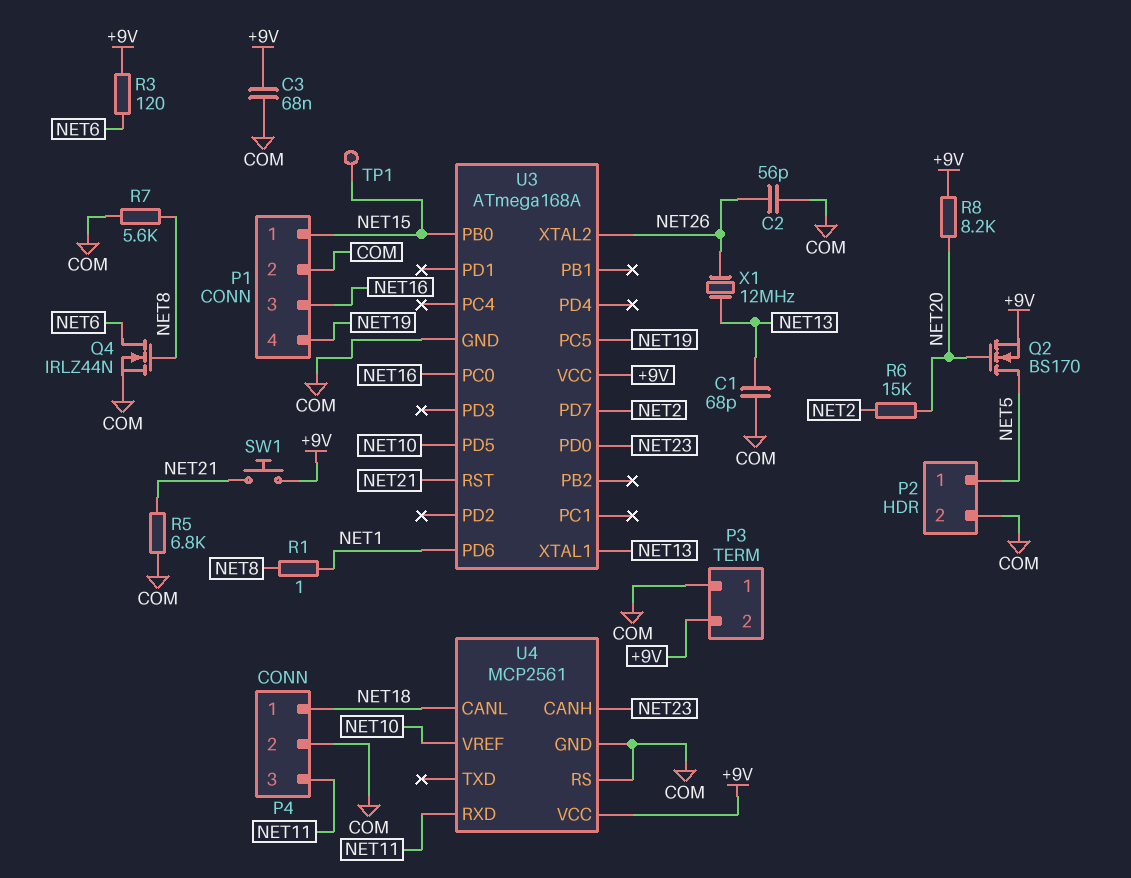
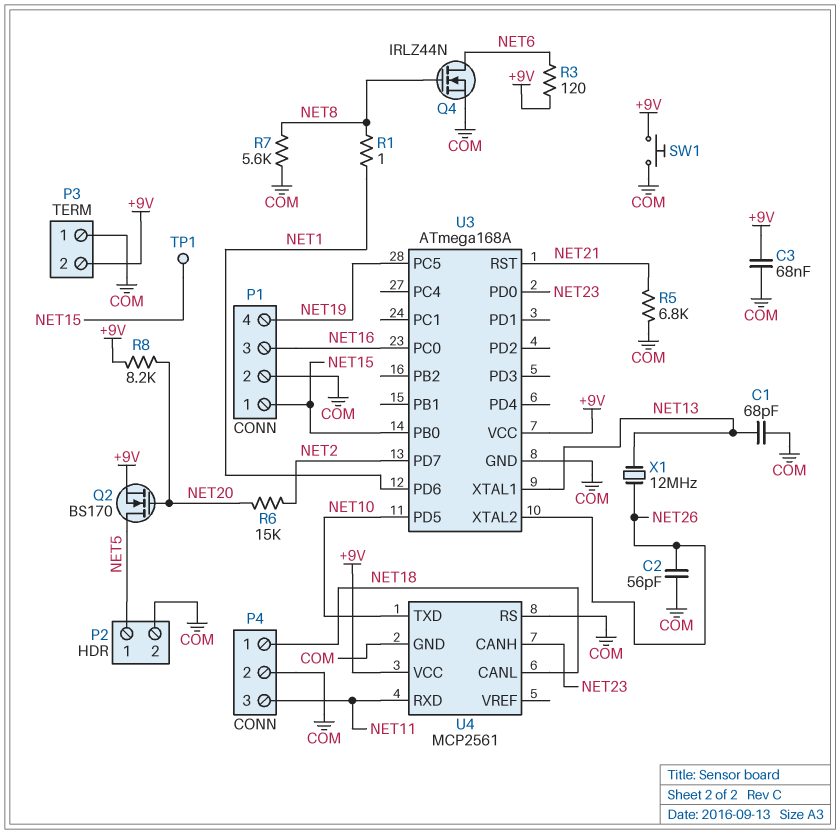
SW1: button (+9V, NET21) -> button (+9V, COM)
U4 pin TXD: none -> NET10
U4 pin VREF: NET10 -> none

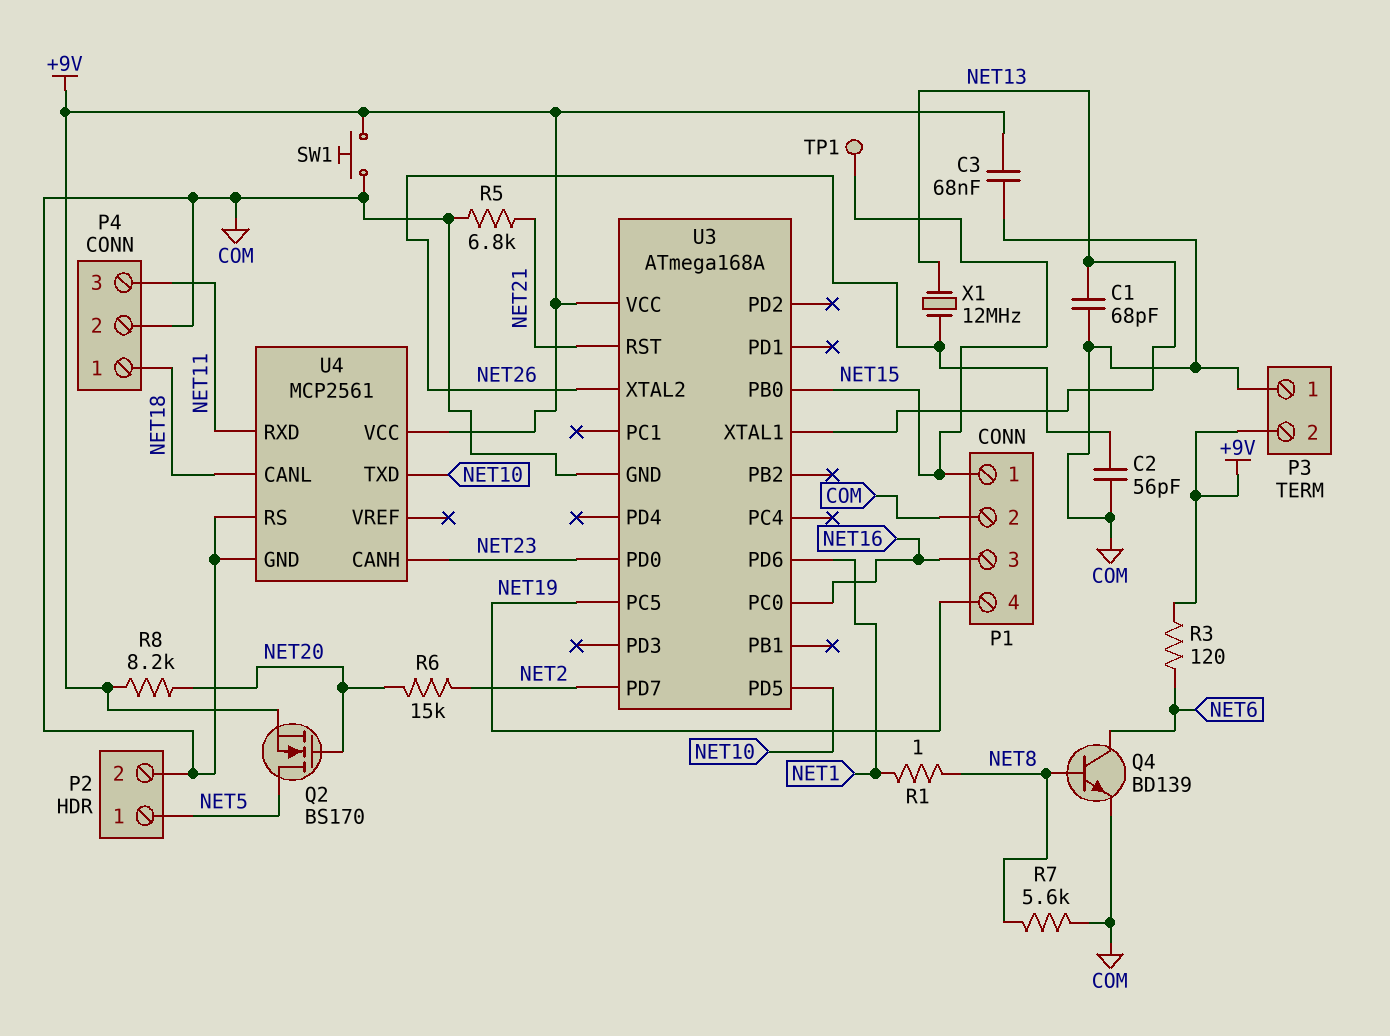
Q4: NMOS IRLZ44N (G NET8, D NET6, S COM) -> NPN BD139 (B NET8, C NET6, E COM)

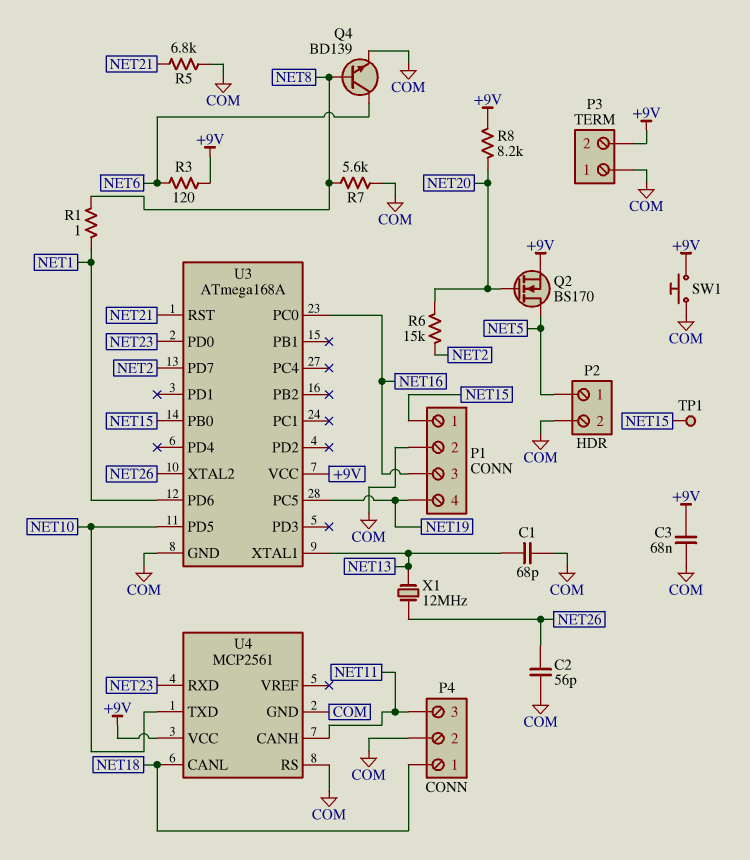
U4 pin CANH: NET23 -> NET11
U4 pin RXD: NET11 -> NET23

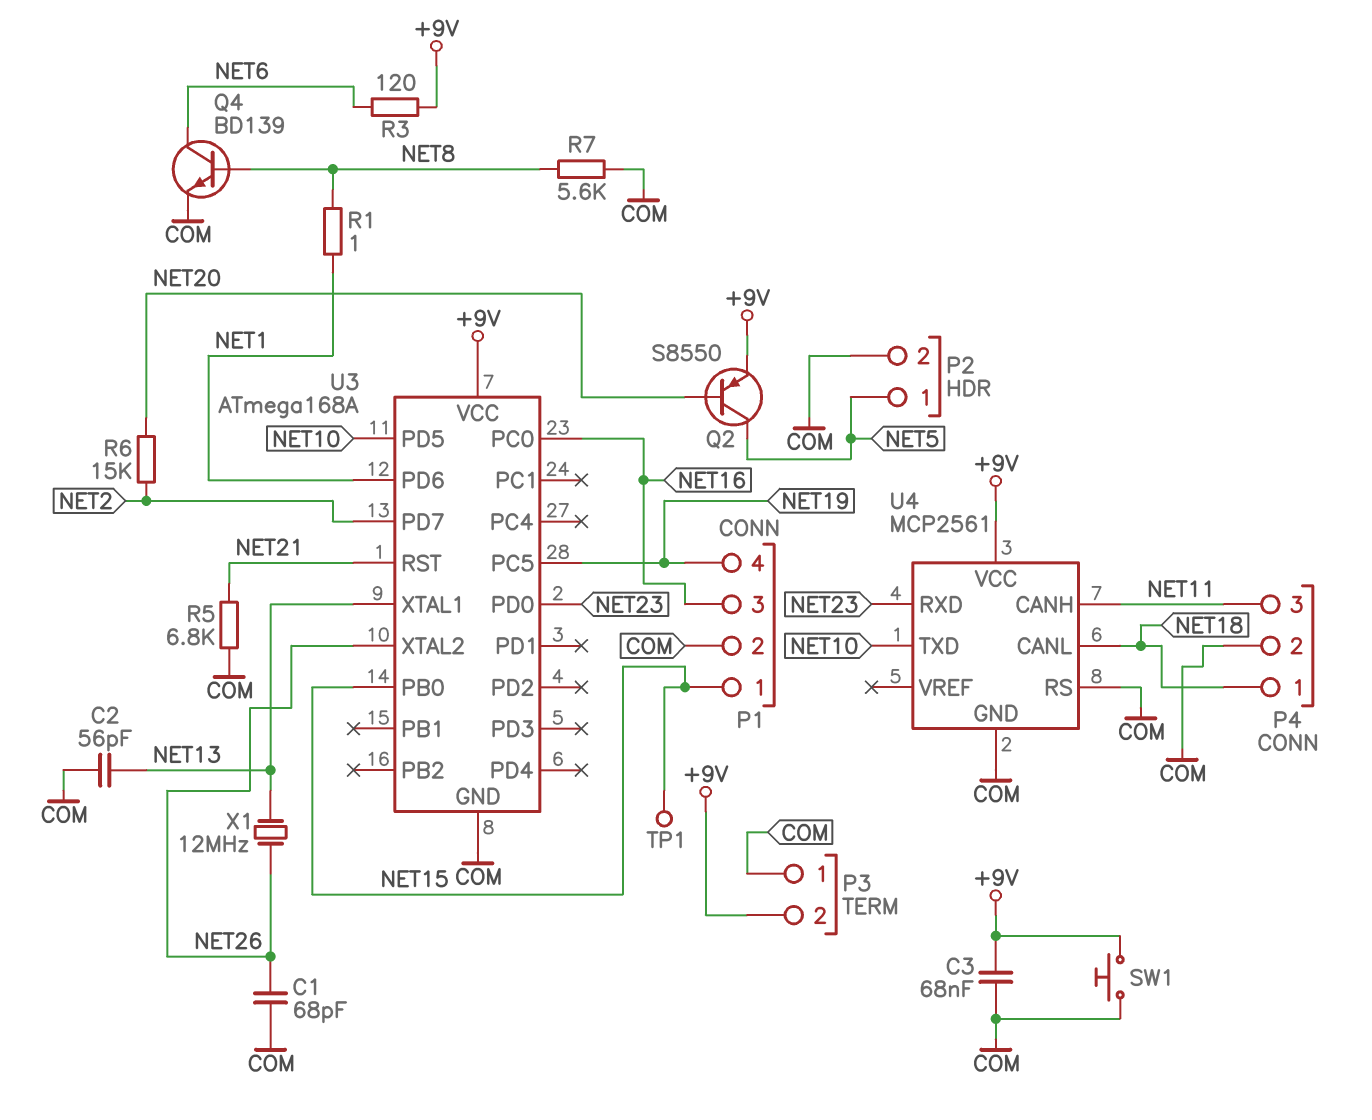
C1: 68pF (COM, NET13) -> 68pF (COM, NET26)
C2: 56pF (COM, NET26) -> 56pF (COM, NET13)
Q2: NMOS BS170 (G NET20, D NET5, S +9V) -> PNP S8550 (B NET20, C NET5, E +9V)
R8: 8.2k (+9V, NET20) -> none

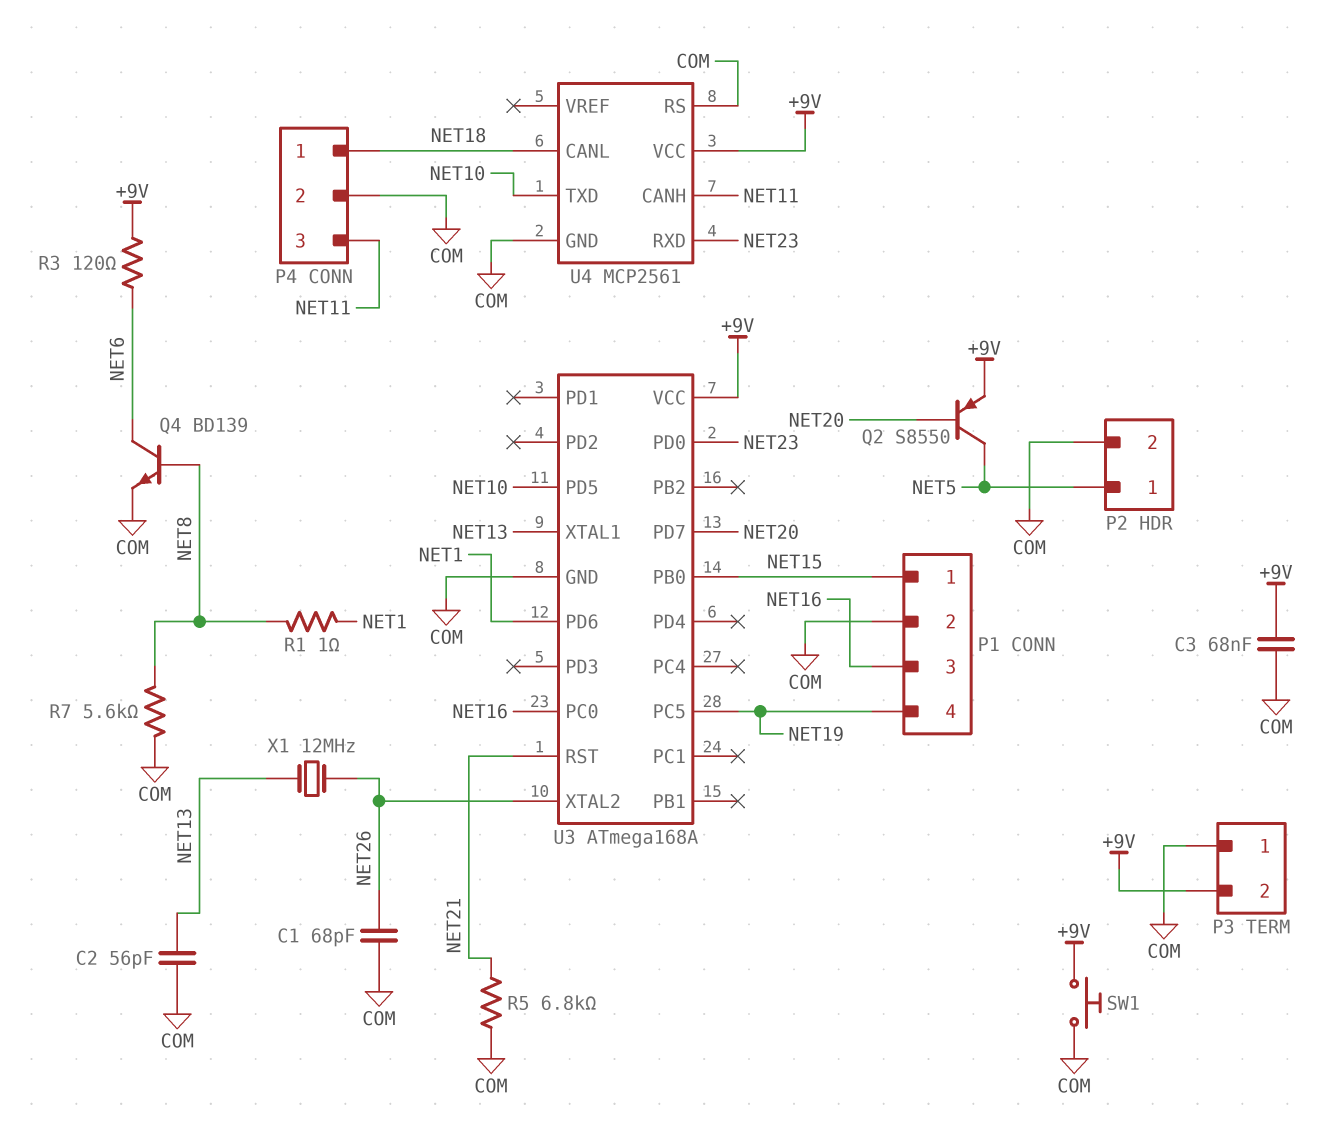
R6: 15k (NET2, NET20) -> none
TP1: test point (NET15) -> none
U3 pin PD7: NET2 -> NET20

